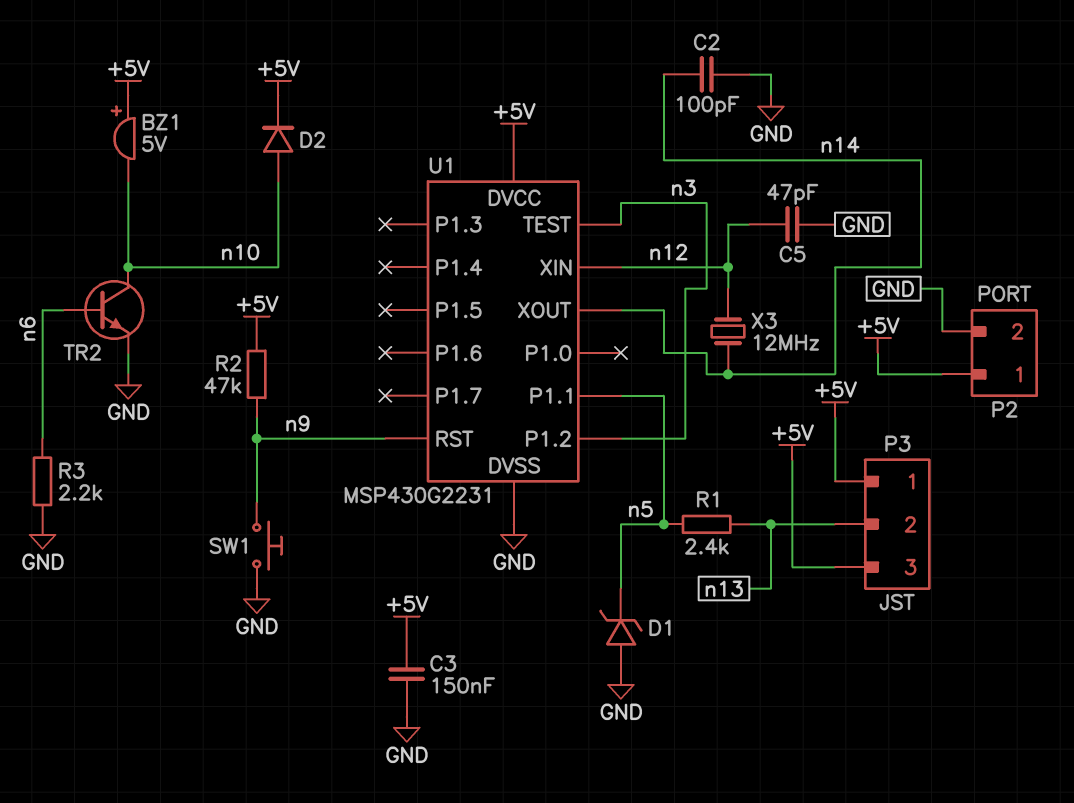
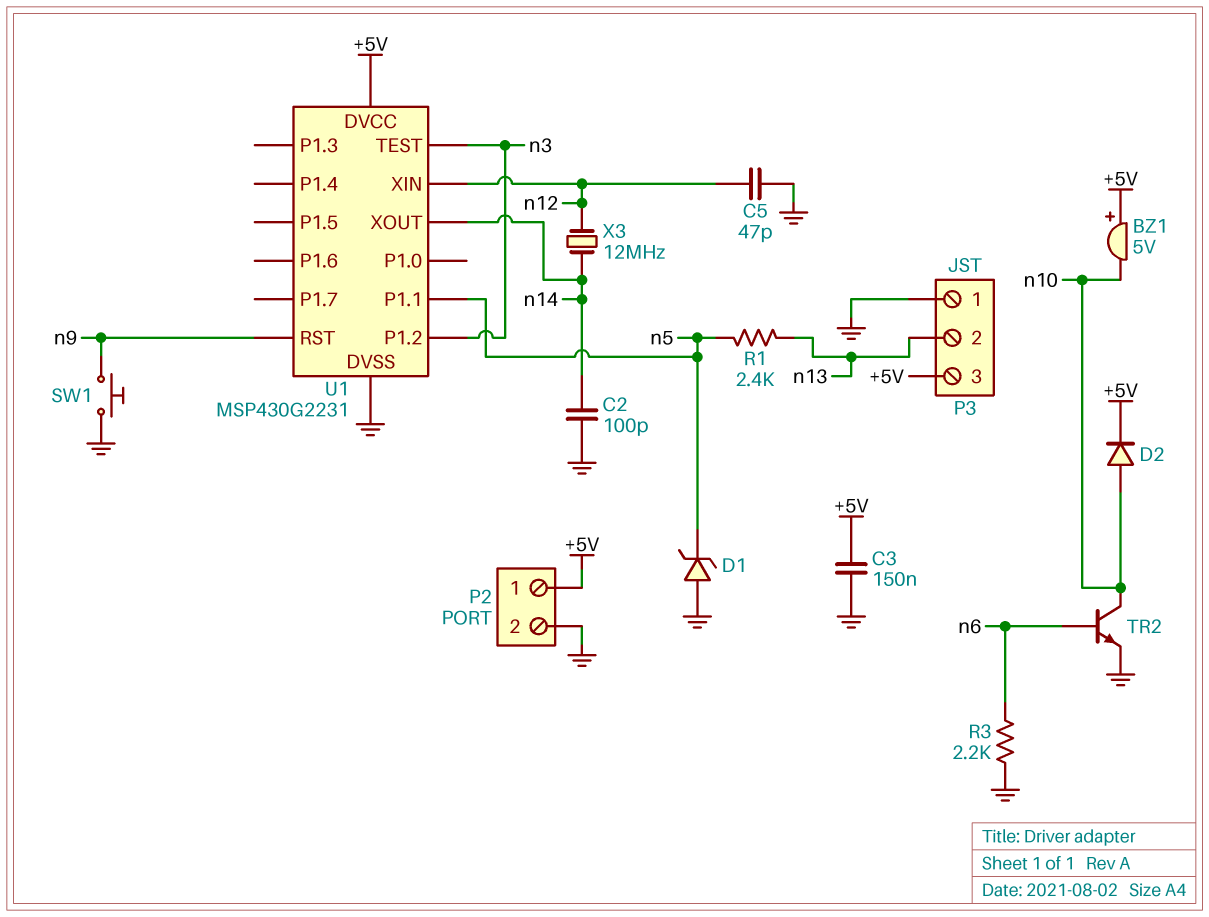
P3 pin 1: +5V -> GND
R2: 47k (+5V, n9) -> none

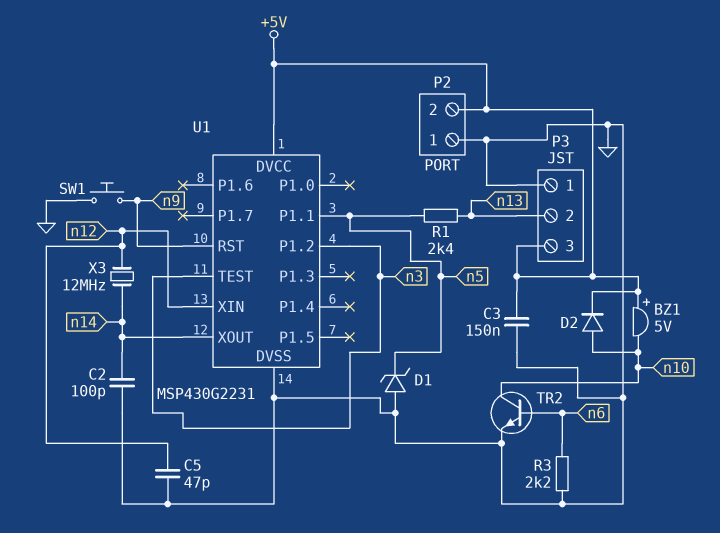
P2 pin 1: +5V -> GND
P2 pin 2: GND -> +5V

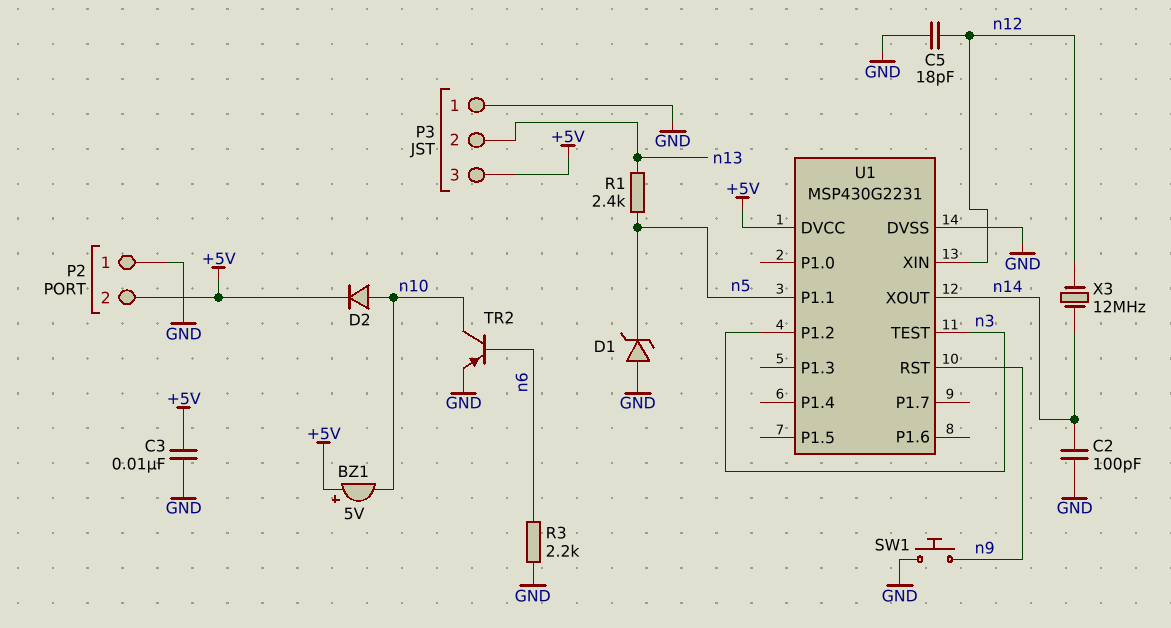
C3: 150nF (+5V, GND) -> 10nF (+5V, GND)
C5: 47pF (GND, n12) -> 18pF (GND, n12)
TR2: NPN (B n6, C n10, E GND) -> PNP (B n6, C n10, E GND)

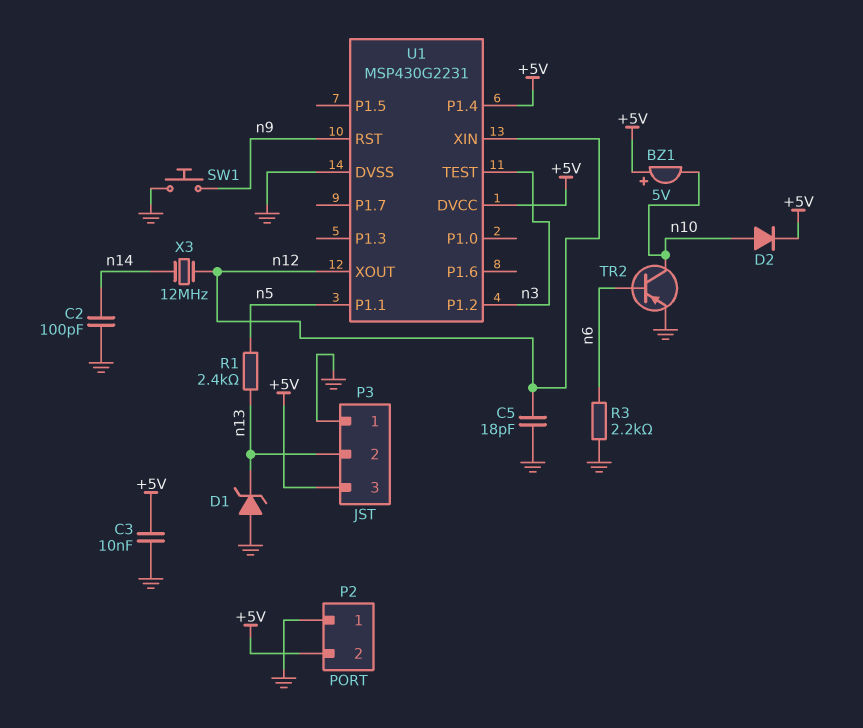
D1: zener (A GND, K n5) -> zener (A GND, K n13)
U1 pin P1.4: none -> +5V
U1 pin XOUT: n14 -> n12

